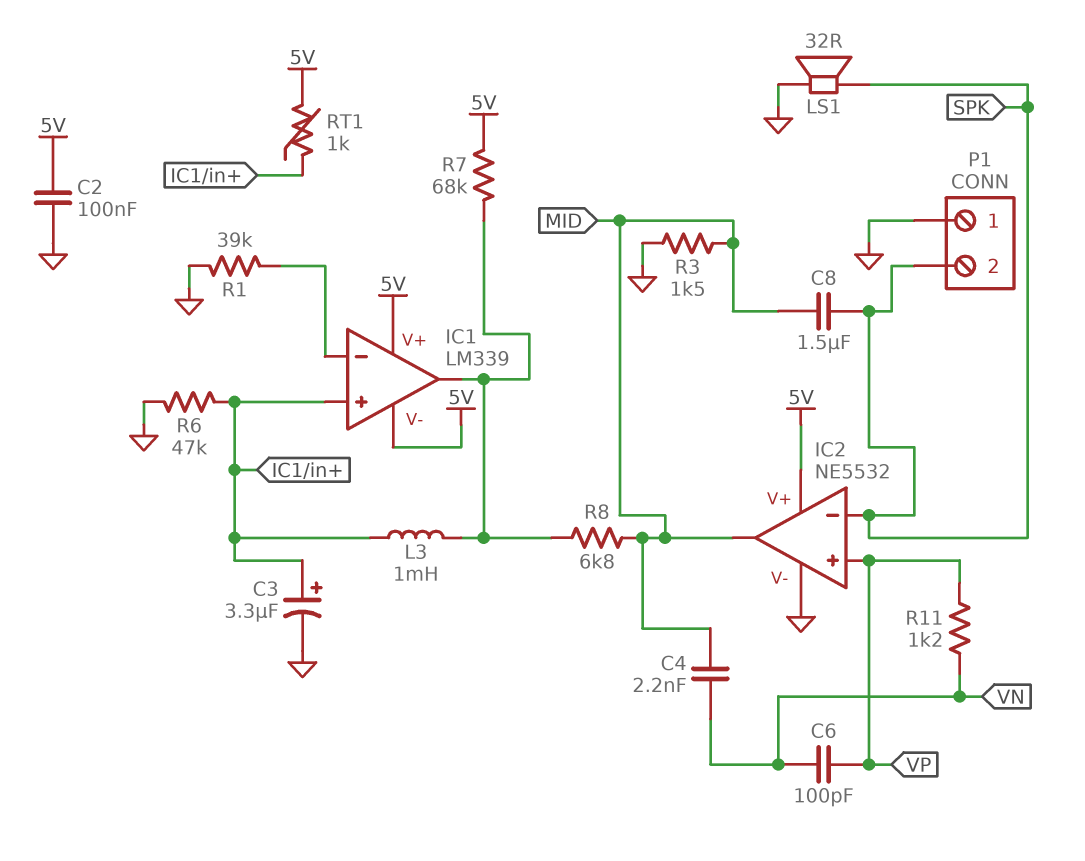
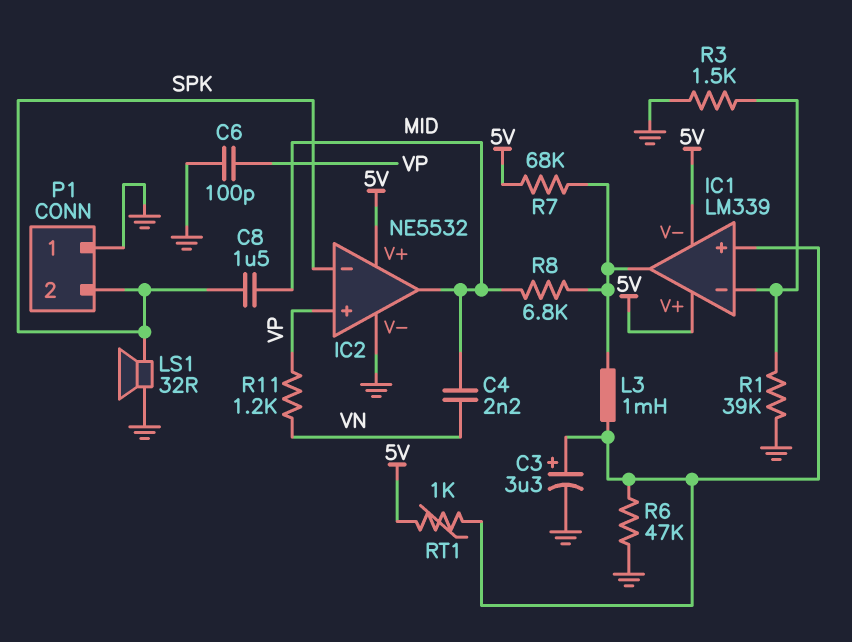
C2: 100nF (5V, GND) -> none
C6: 100pF (VN, VP) -> 100pF (GND, VP)
R3: 1.5k (GND, MID) -> 1.5k (GND, IC1/in-)

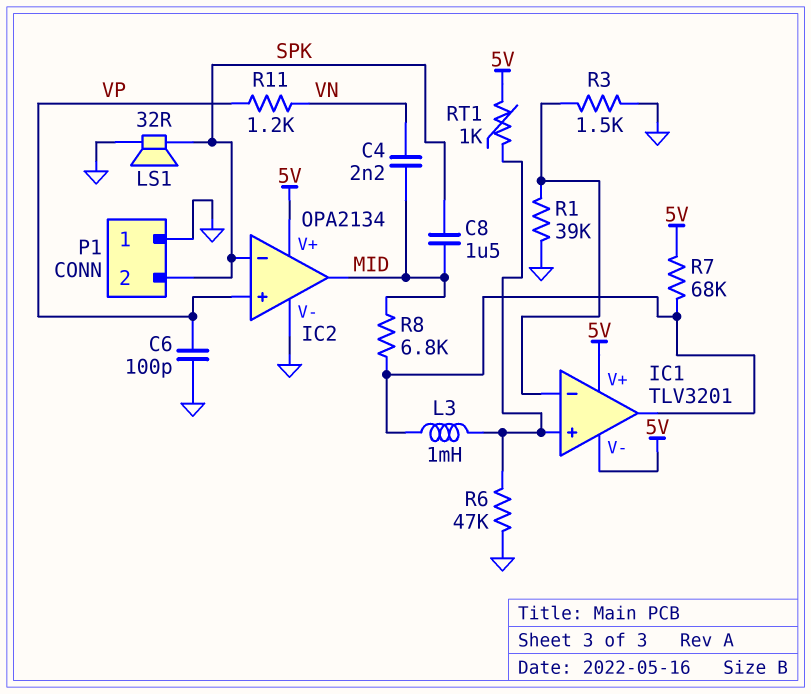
C3: 3.3uF (plus IC1/in+, minus GND) -> none
IC1: LM339 -> TLV3201
IC2: NE5532 -> OPA2134

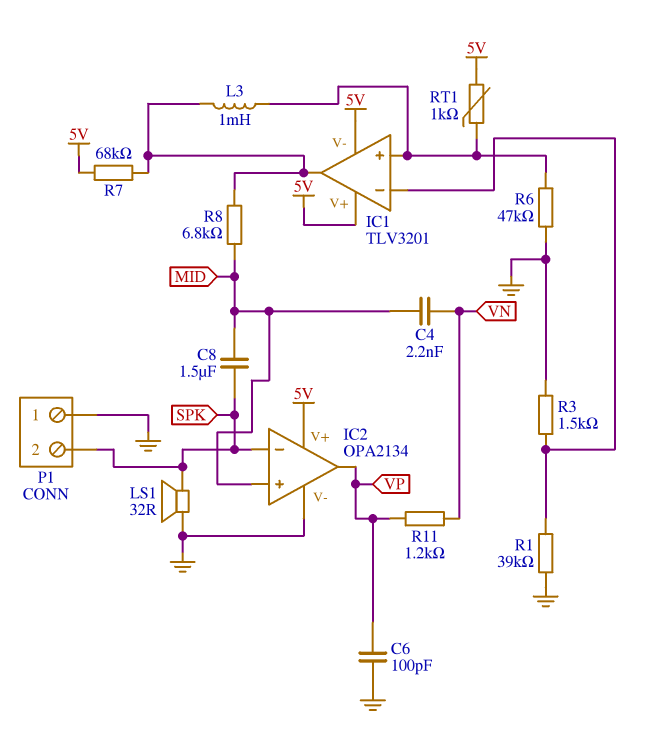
IC2 pin in+: VP -> MID
IC2 pin out: MID -> VP

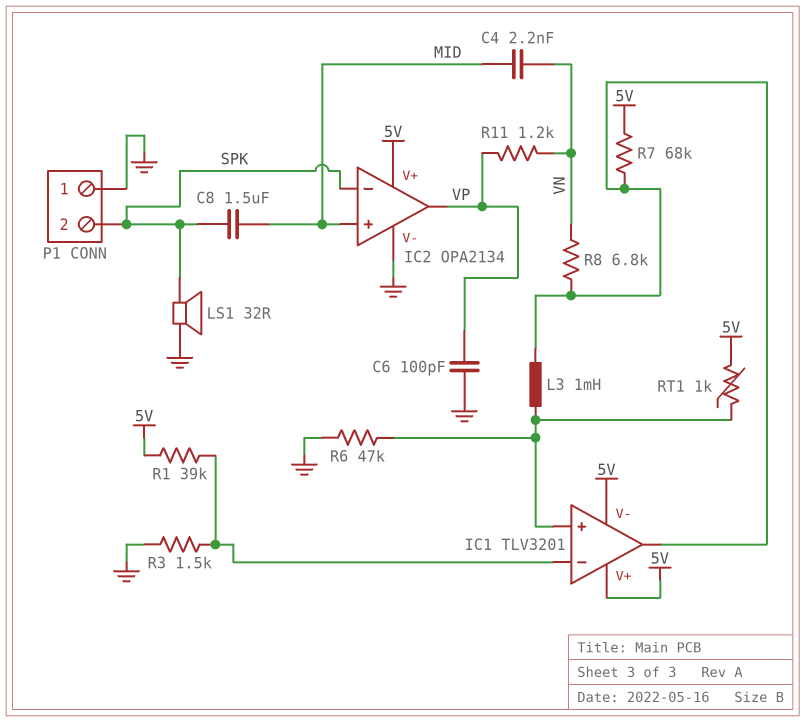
R1: 39k (GND, IC1/in-) -> 39k (5V, IC1/in-)
R8: 6.8k (IC1/out, MID) -> 6.8k (IC1/out, VN)

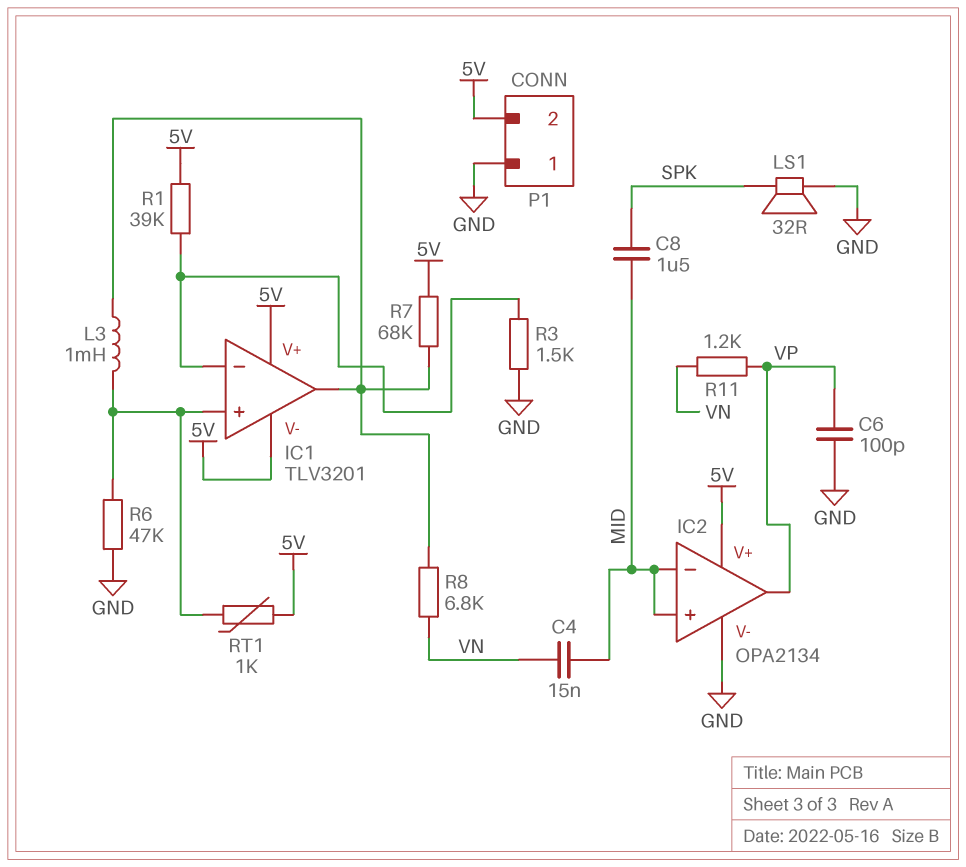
C4: 2.2nF (MID, VN) -> 15nF (MID, VN)
IC2 pin in-: SPK -> MID
P1 pin 2: SPK -> 5V

